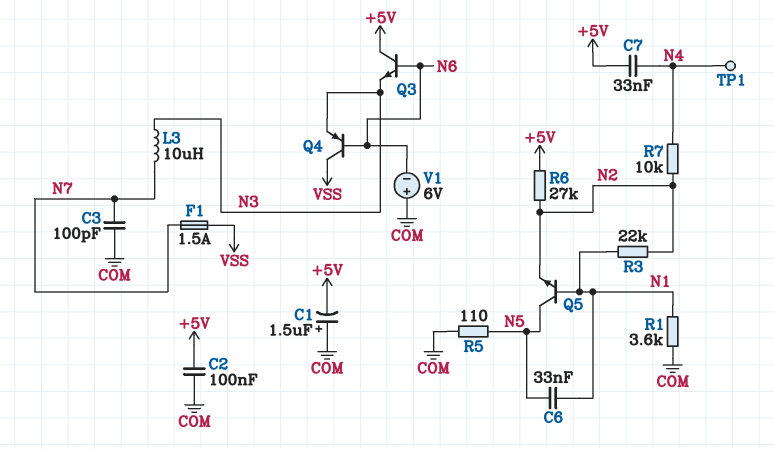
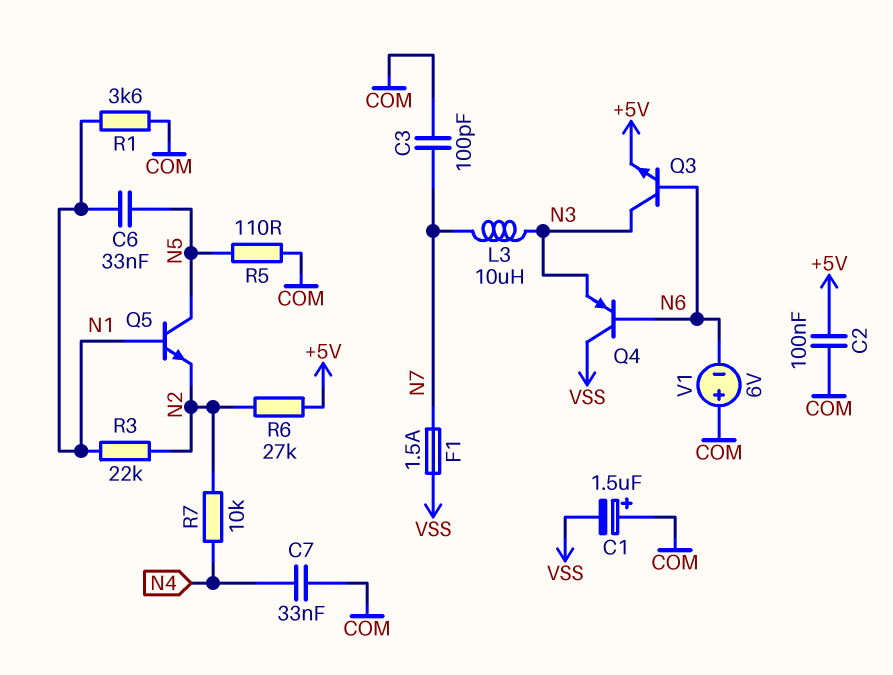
C1: 1.5uF (plus COM, minus +5V) -> 1.5uF (plus COM, minus VSS)
C7: 33nF (+5V, N4) -> 33nF (COM, N4)
Q3: NPN (B N6, C +5V, E N3) -> NPN (B N6, C N3, E +5V)
TP1: test point (N4) -> none

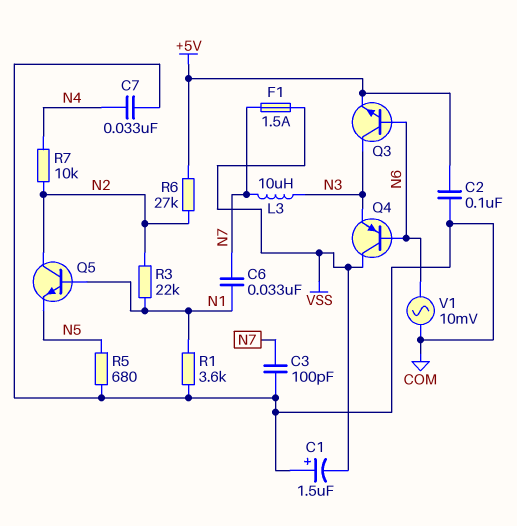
C6: 33nF (N1, N5) -> 33nF (N1, N7)
Q5: NPN (B N1, C N5, E N2) -> NPN (B N1, C N2, E N5)
R5: 110 (COM, N5) -> 680 (COM, N5)
V1: 6V (plus COM, minus N6) -> AC 10mV (COM, N6)

